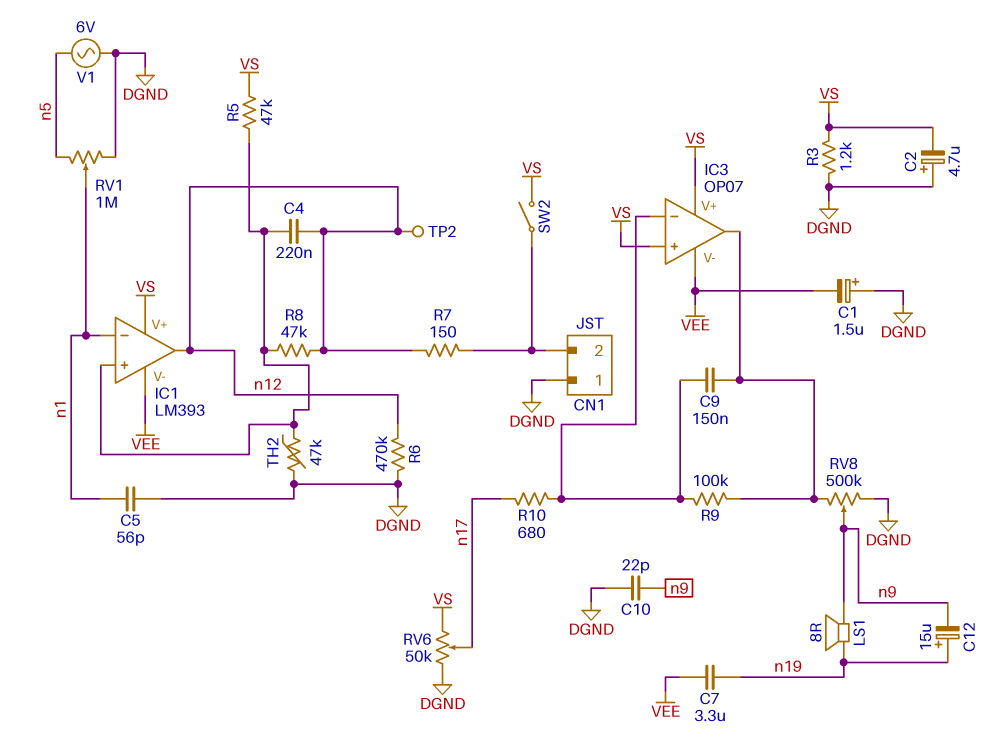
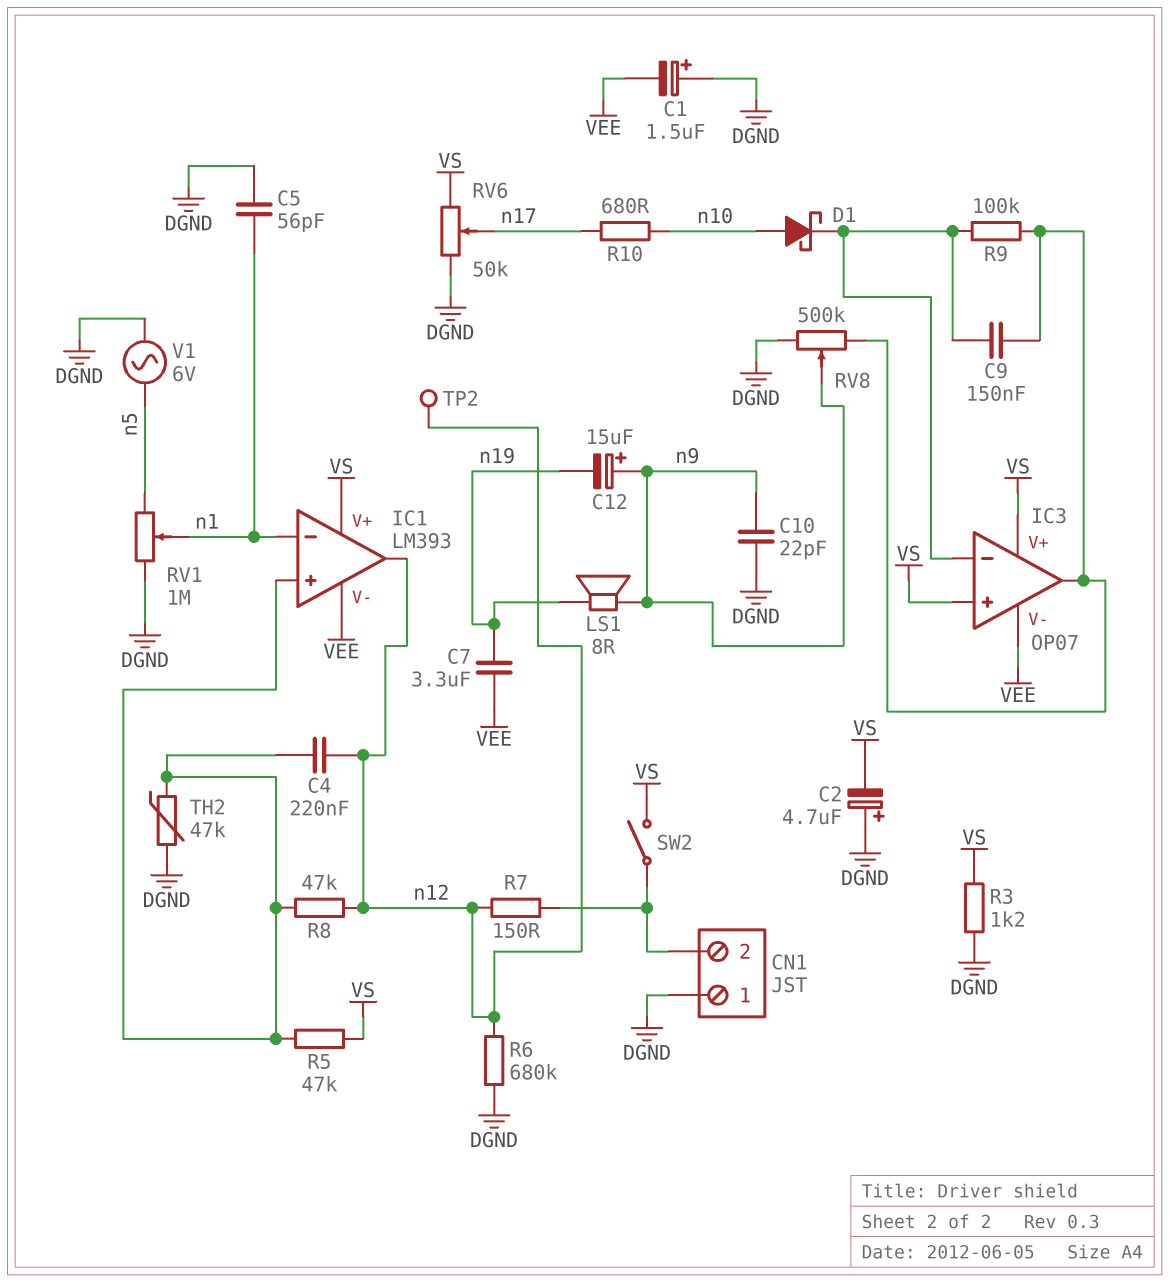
C12: 15uF (plus n19, minus n9) -> 15uF (plus n9, minus n19)
D1: none -> schottky (A n10, K IC3/in-)
R6: 470k (DGND, n12) -> 680k (DGND, n12)
R10: 680 (IC3/in-, n17) -> 680 (n10, n17)

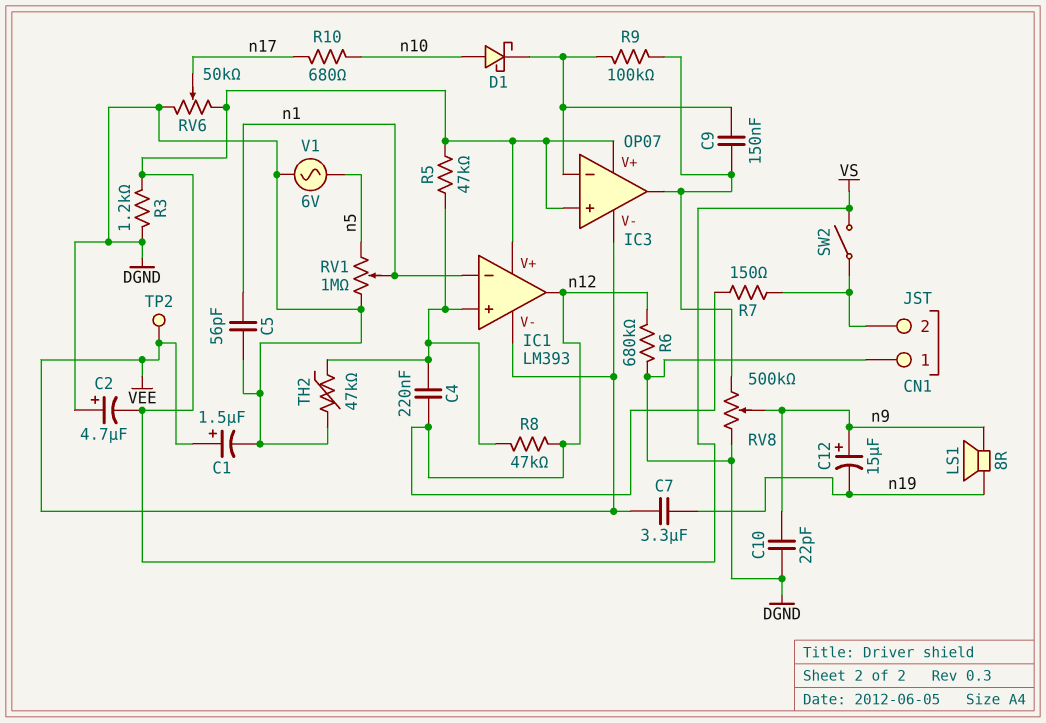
C1: 1.5uF (plus DGND, minus VEE) -> 1.5uF (plus VEE, minus DGND)
TP2: test point (n12) -> test point (VEE)

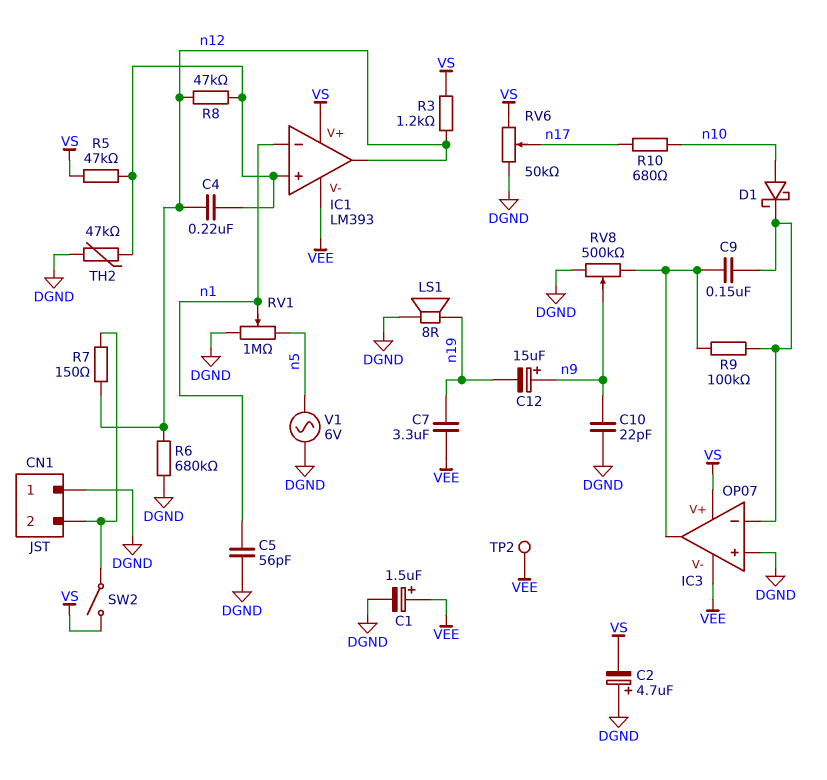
IC3 pin in+: VS -> DGND
LS1: speaker 8R (n9, n19) -> speaker 8R (DGND, n19)
R3: 1.2k (DGND, VS) -> 1.2k (VS, n12)

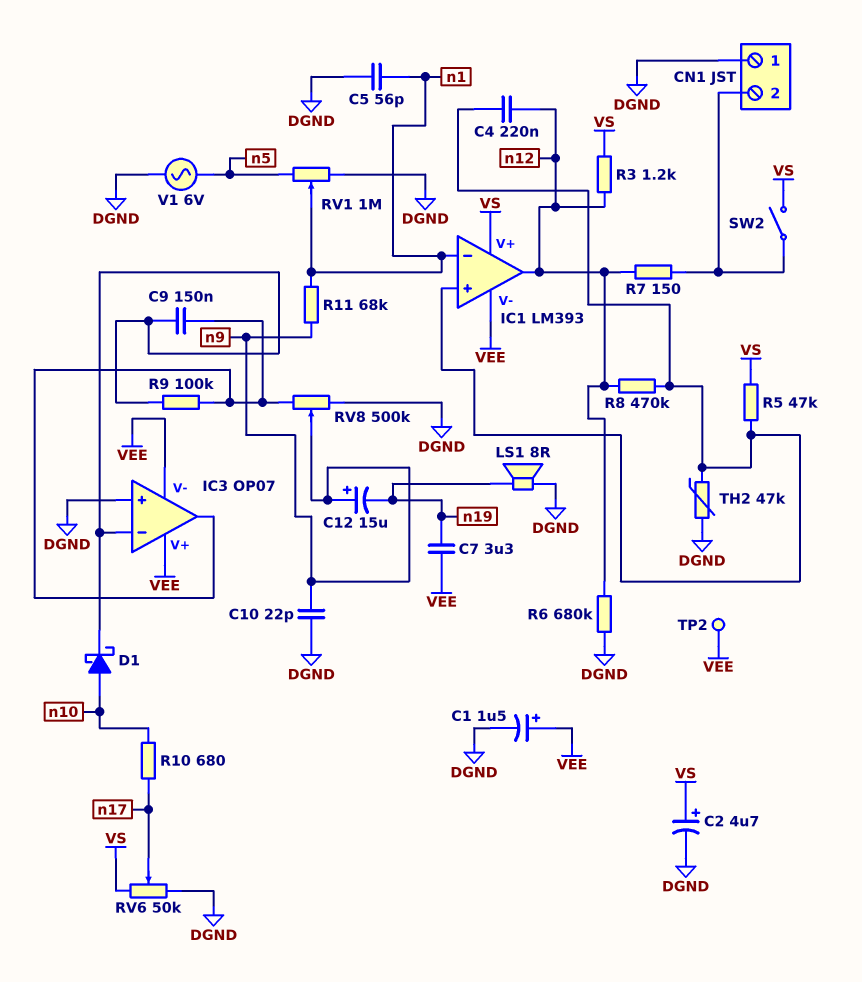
C2: 4.7uF (plus DGND, minus VS) -> 4.7uF (plus VS, minus DGND)
IC3 pin V+: VS -> VEE
R8: 47k (IC1/in+, n12) -> 470k (IC1/in+, n12)
R11: none -> 68k (n1, n9)

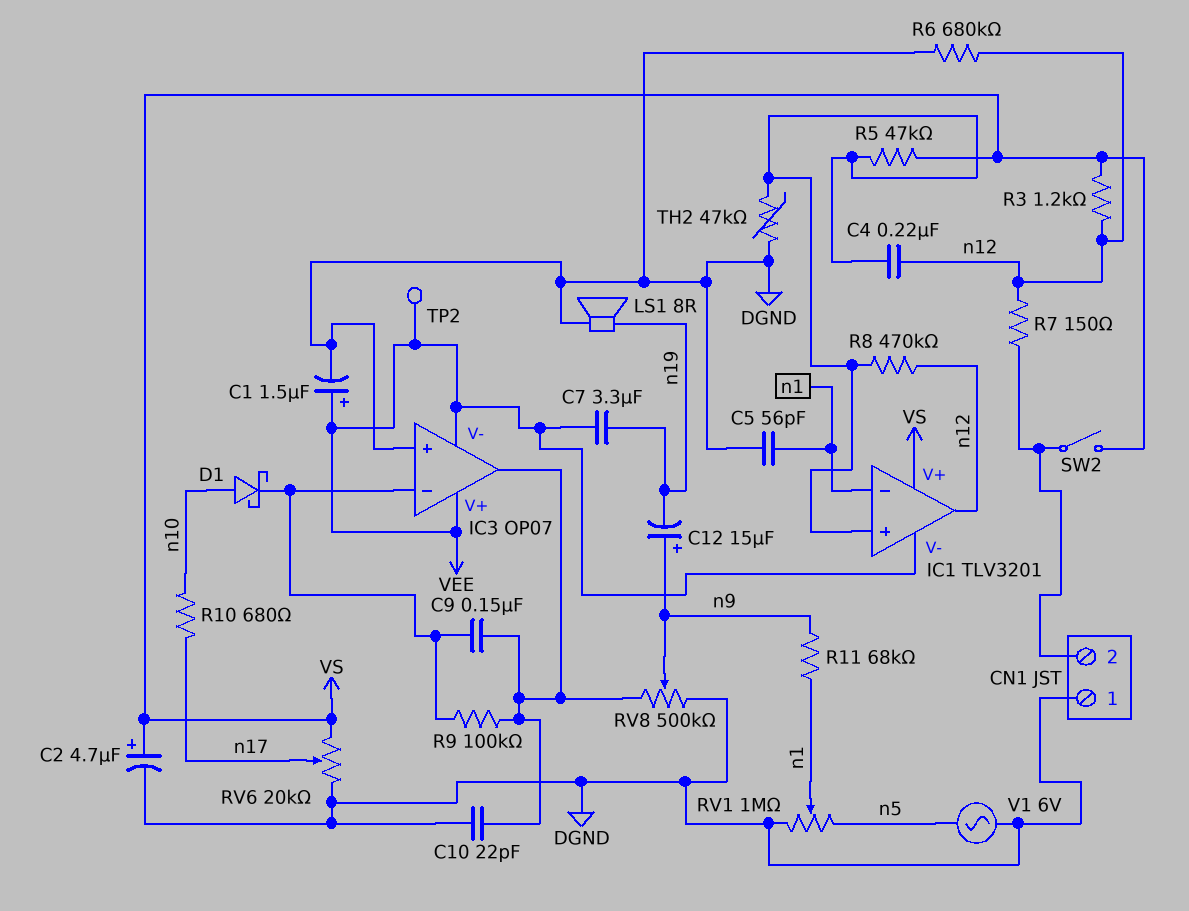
C10: 22pF (DGND, n9) -> 22pF (DGND, IC3/out)
IC1: LM393 -> TLV3201
RV6: 50k (DGND, VS, wiper n17) -> 20k (DGND, VS, wiper n17)

